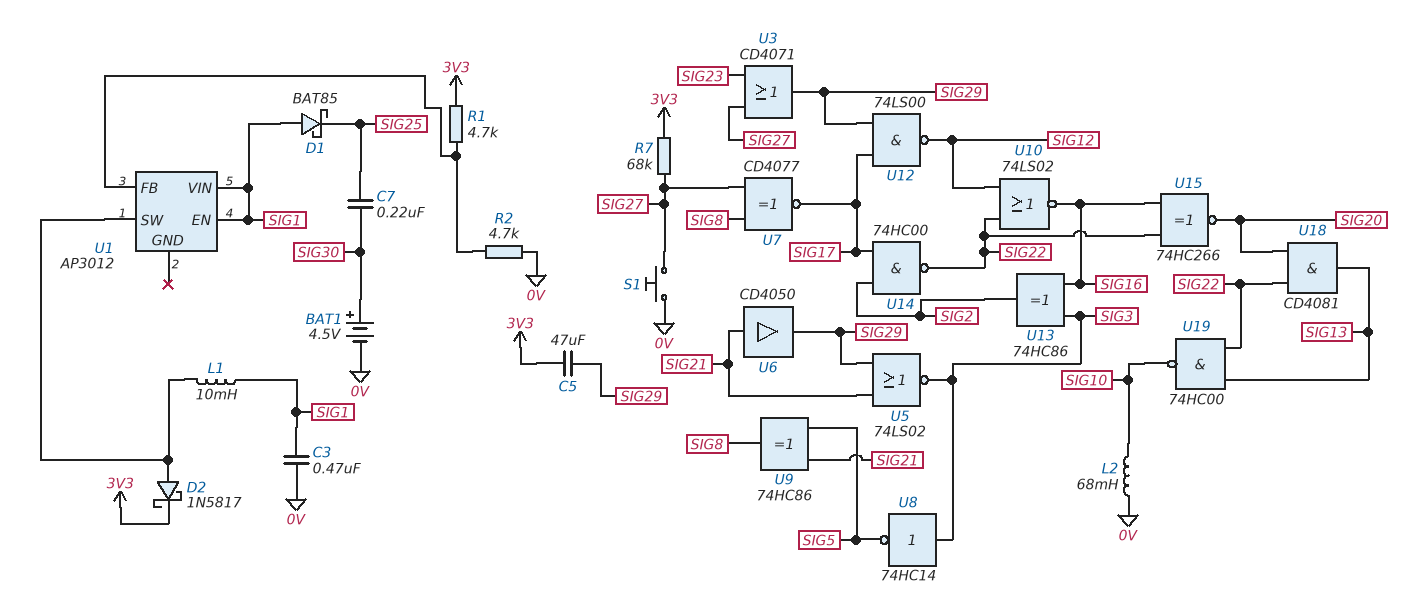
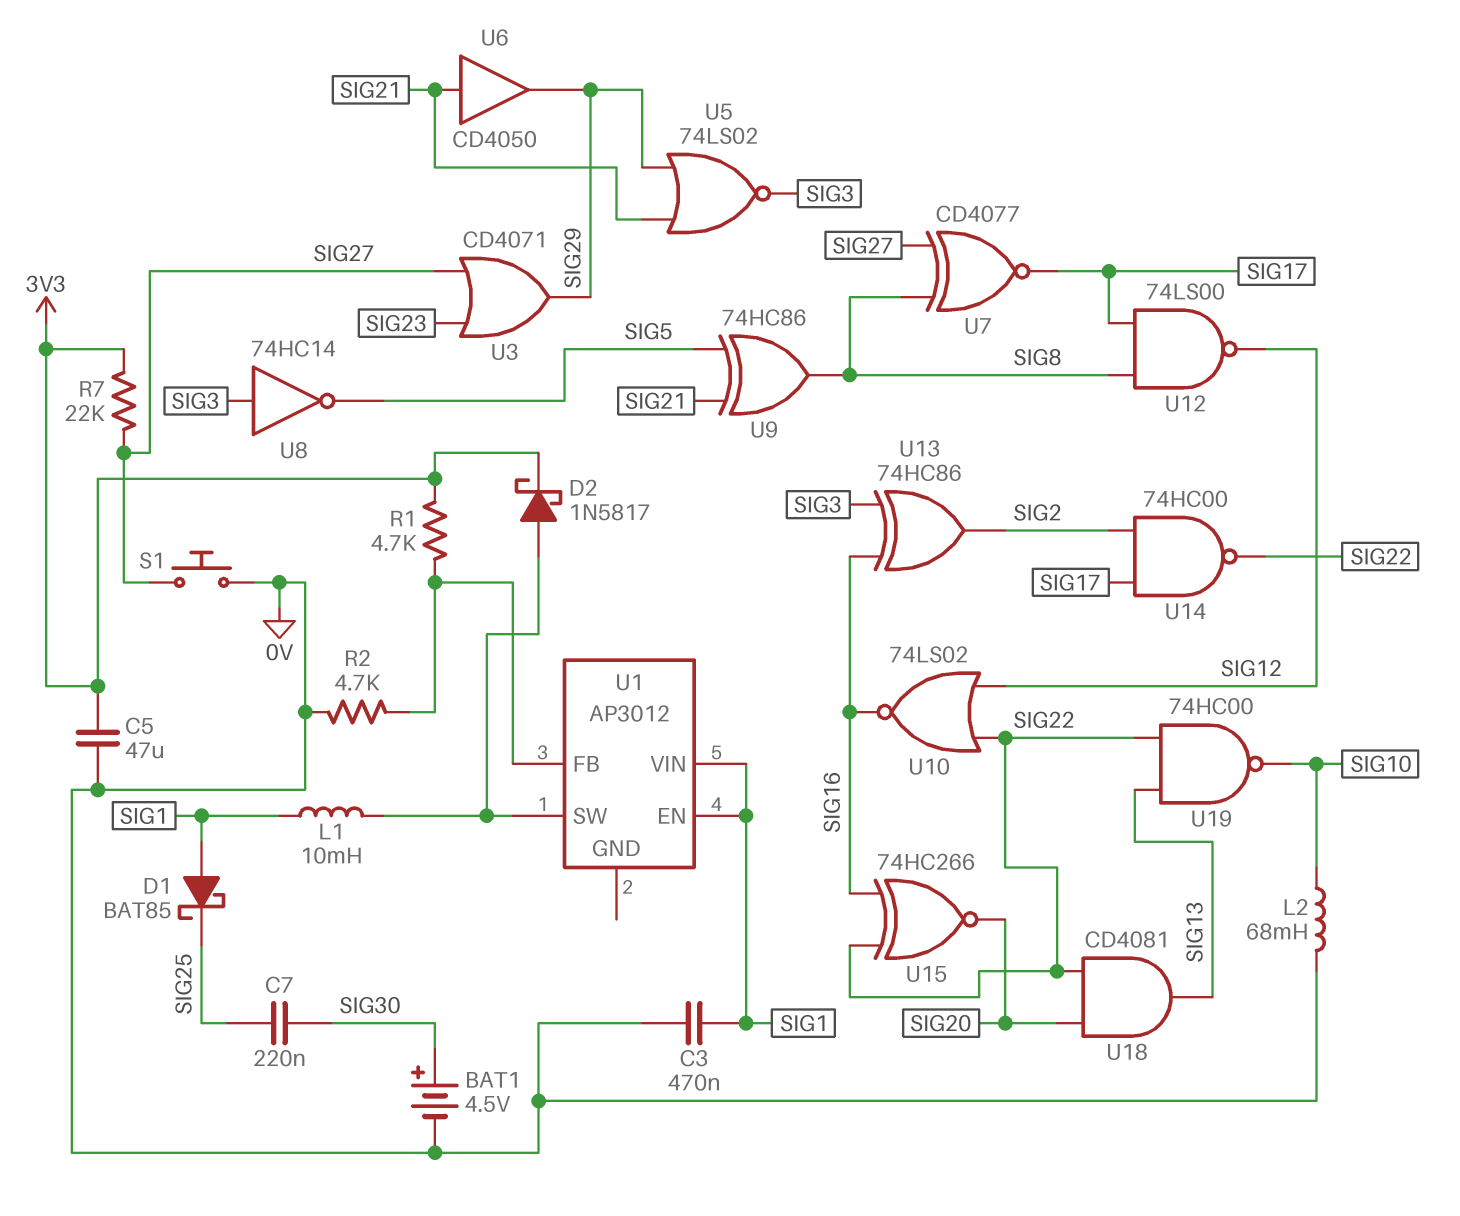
C5: 47uF (3V3, SIG29) -> 47uF (0V, 3V3)
R7: 68k (3V3, SIG27) -> 22k (3V3, SIG27)
U12: NAND 74LS00 (in SIG17, in SIG29, out SIG12) -> NAND 74LS00 (in SIG8, in SIG17, out SIG12)

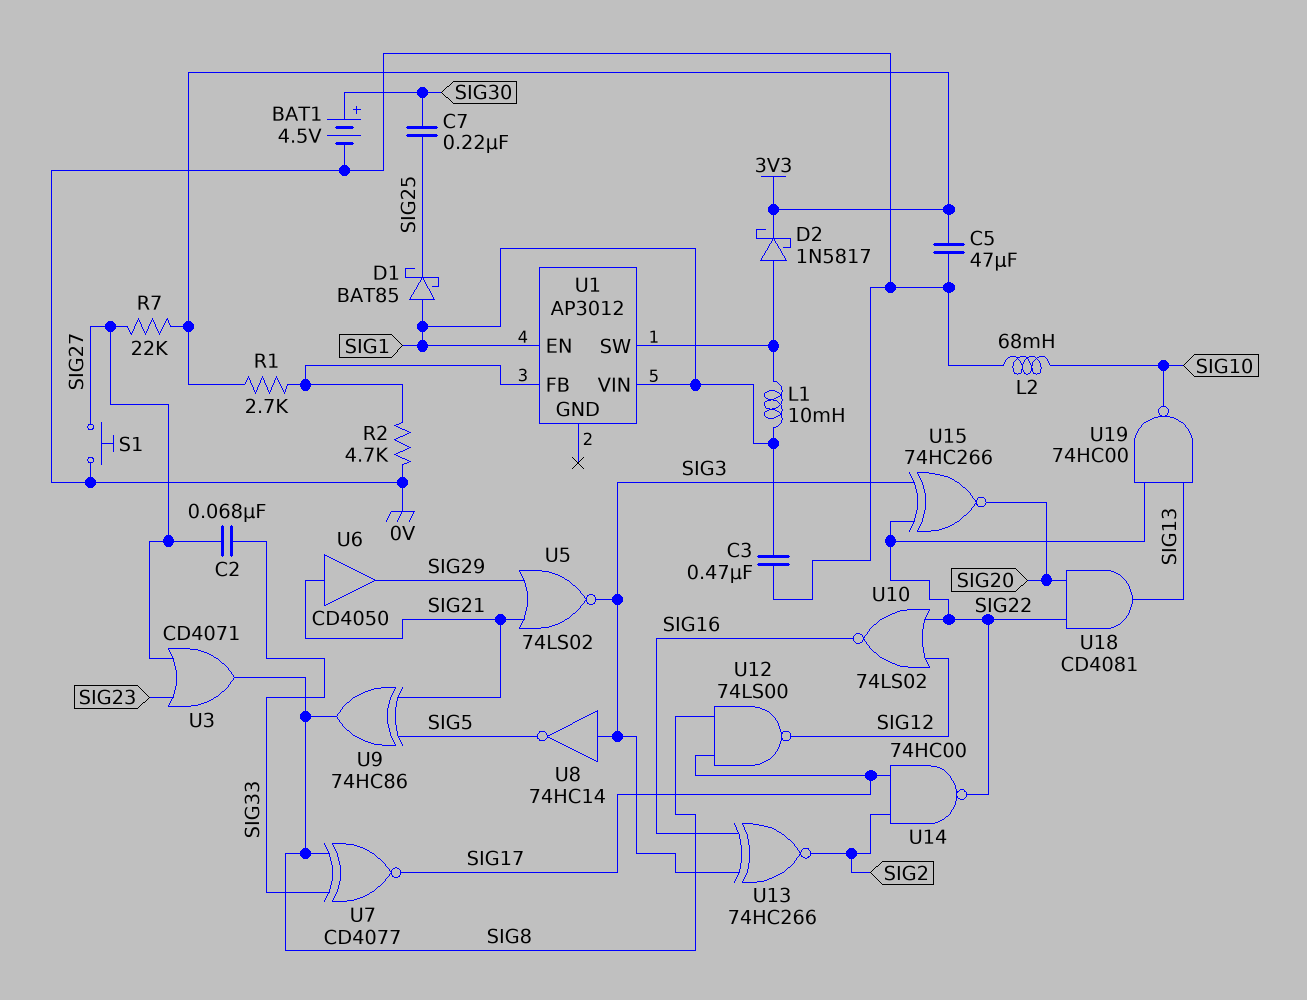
C2: none -> 68nF (SIG27, SIG33)
R1: 4.7k (3V3, U1/FB) -> 2.7k (3V3, U1/FB)
U3: OR CD4071 (in SIG23, in SIG27, out SIG29) -> OR CD4071 (in SIG23, in SIG27, out SIG8)
U7: XNOR CD4077 (in SIG8, in SIG27, out SIG17) -> XNOR CD4077 (in SIG8, in SIG33, out SIG17)
U13: XOR 74HC86 (in SIG3, in SIG16, out SIG2) -> XNOR 74HC266 (in SIG3, in SIG16, out SIG2)
U15: XNOR 74HC266 (in SIG16, in SIG22, out SIG20) -> XNOR 74HC266 (in SIG3, in SIG22, out SIG20)

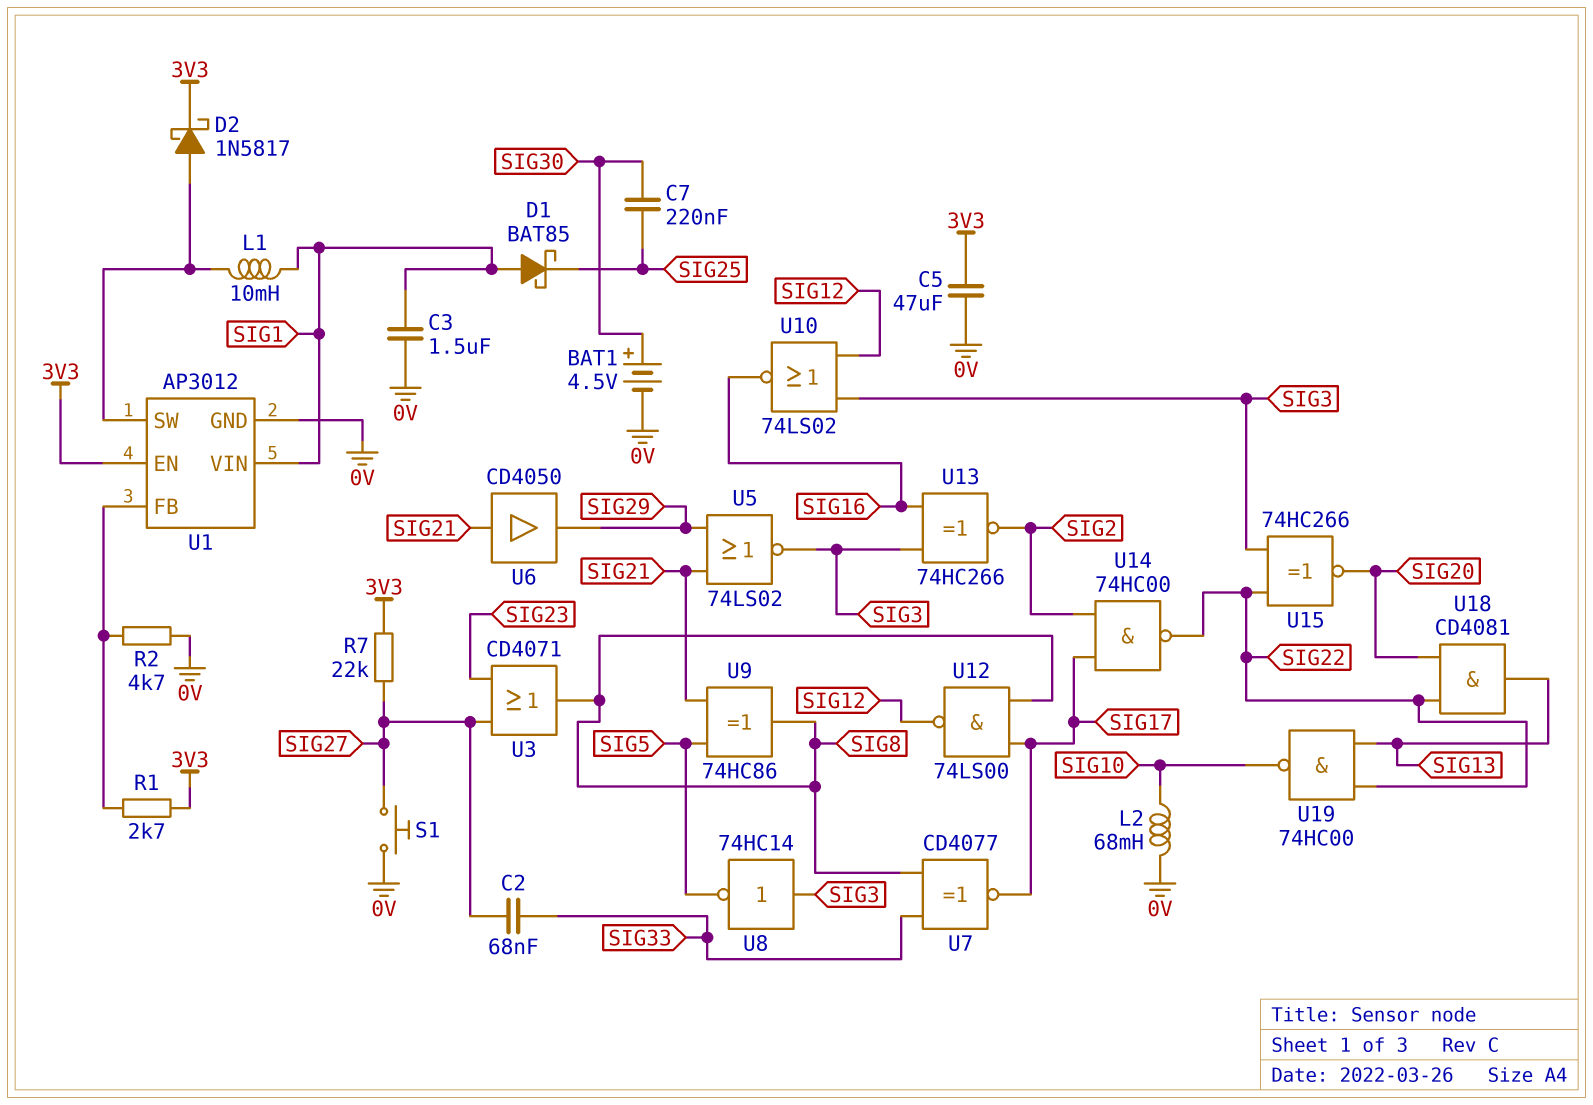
C3: 470nF (0V, SIG1) -> 1.5uF (0V, SIG1)
U1 pin EN: SIG1 -> 3V3
U1 pin GND: none -> 0V
U10: NOR 74LS02 (in SIG12, in SIG22, out SIG16) -> NOR 74LS02 (in SIG3, in SIG12, out SIG16)

